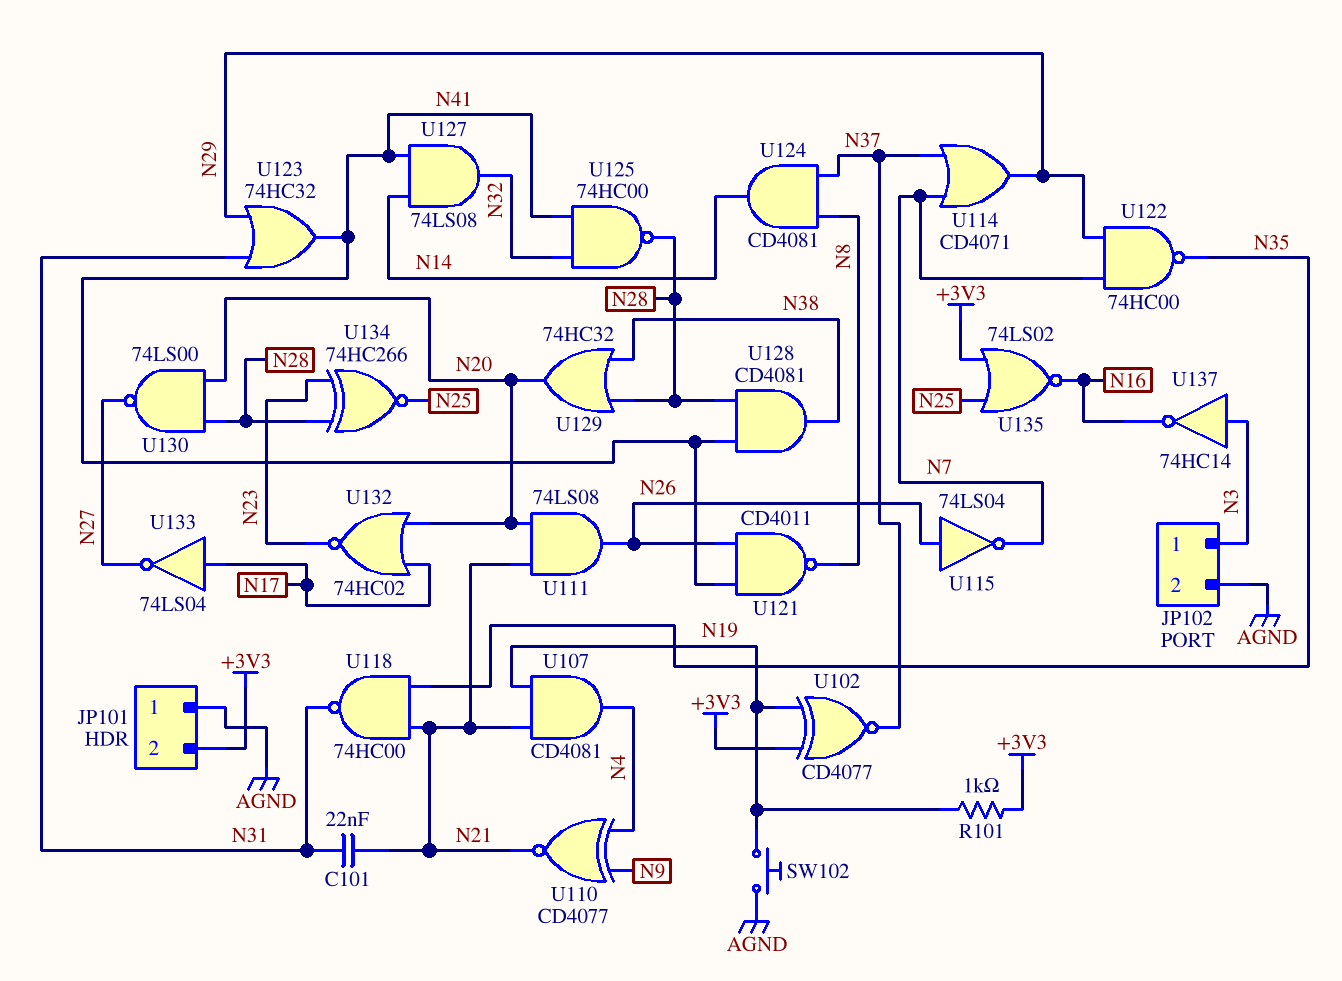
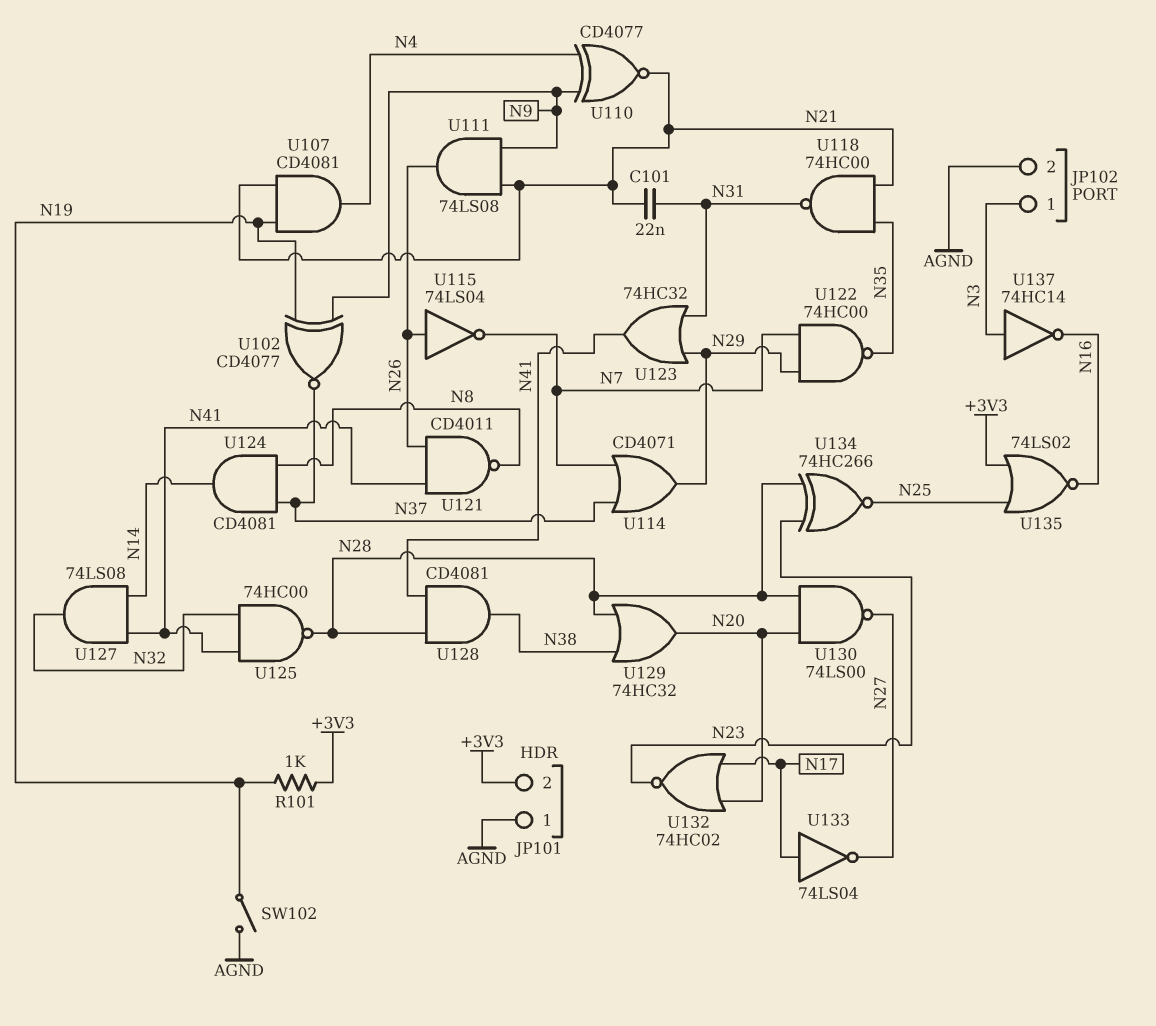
SW102: button (AGND, N19) -> switch (AGND, N19)
U102: XNOR CD4077 (in +3V3, in N19, out N37) -> XNOR CD4077 (in N9, in N19, out N37)
U111: AND 74LS08 (in N20, in N21, out N26) -> AND 74LS08 (in N9, in N21, out N26)

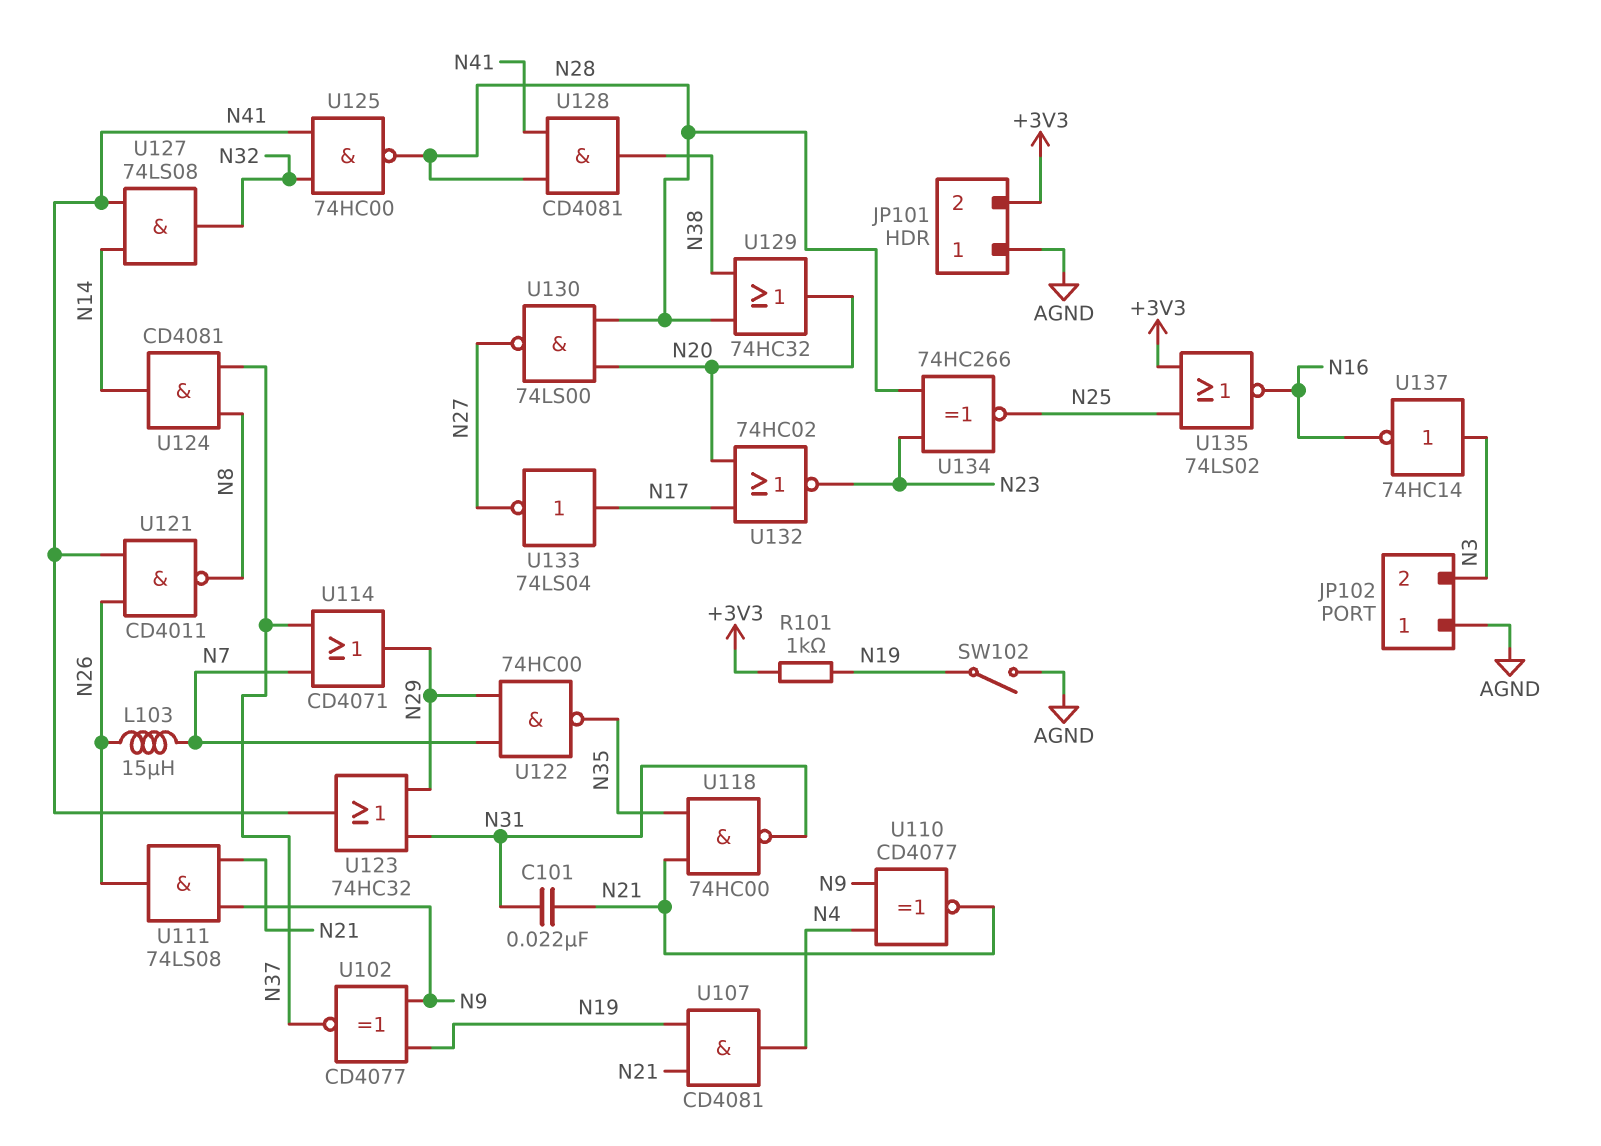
JP102 pin 1: N3 -> AGND
JP102 pin 2: AGND -> N3
L103: none -> 15uH (N7, N26)
U115: NOT 74LS04 (in N26, out N7) -> none

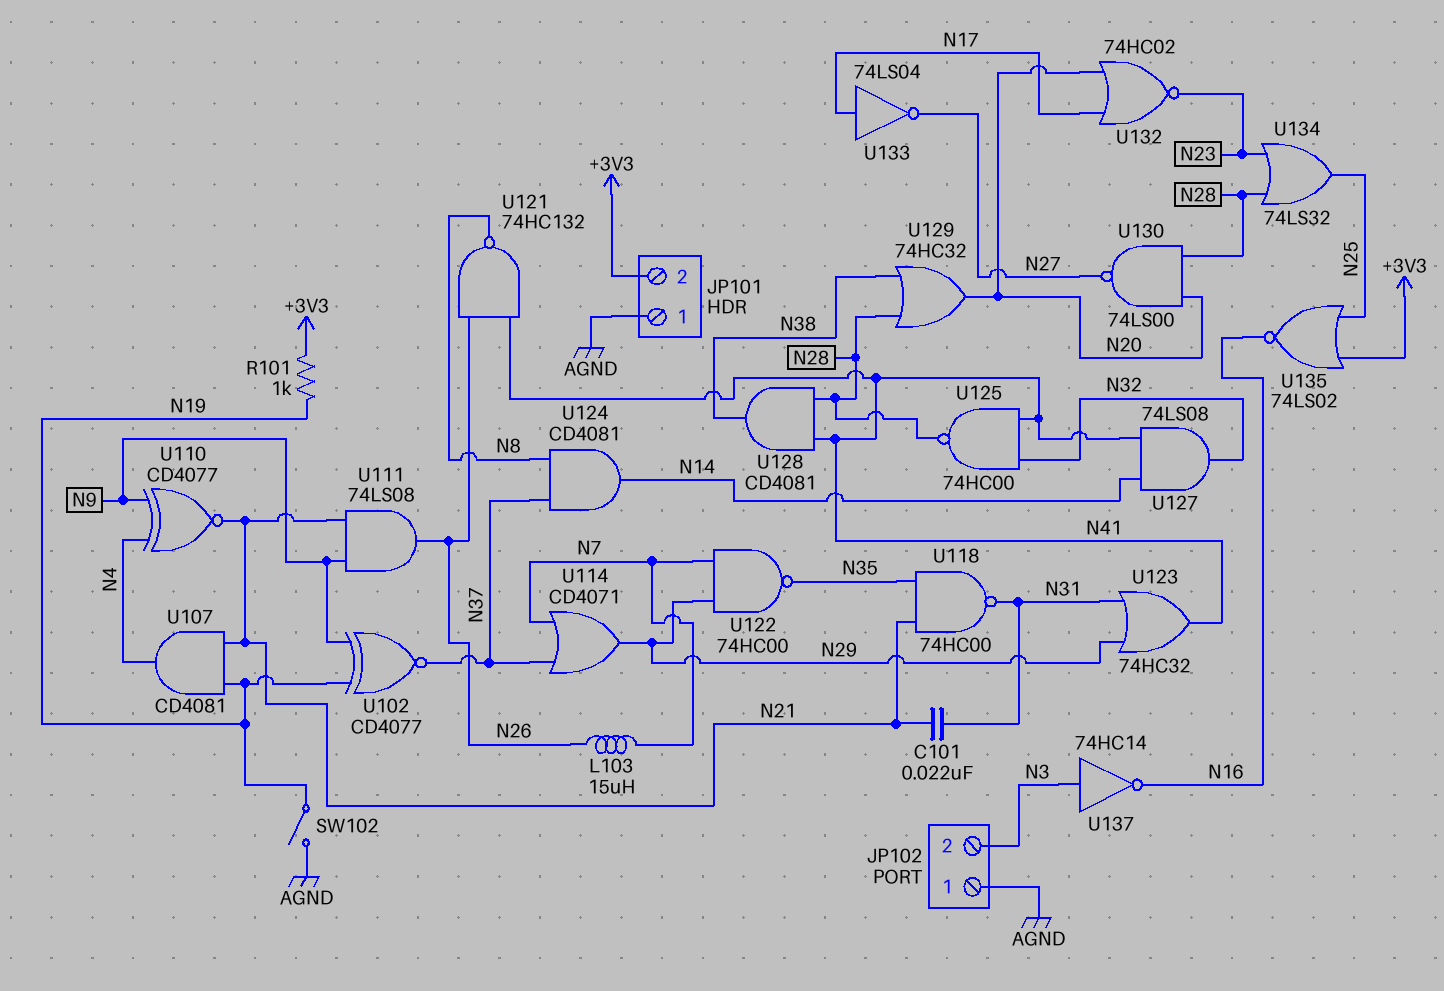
U121: NAND CD4011 (in N26, in N41, out N8) -> NAND 74HC132 (in N26, in N41, out N8)
U134: XNOR 74HC266 (in N23, in N28, out N25) -> OR 74LS32 (in N23, in N28, out N25)

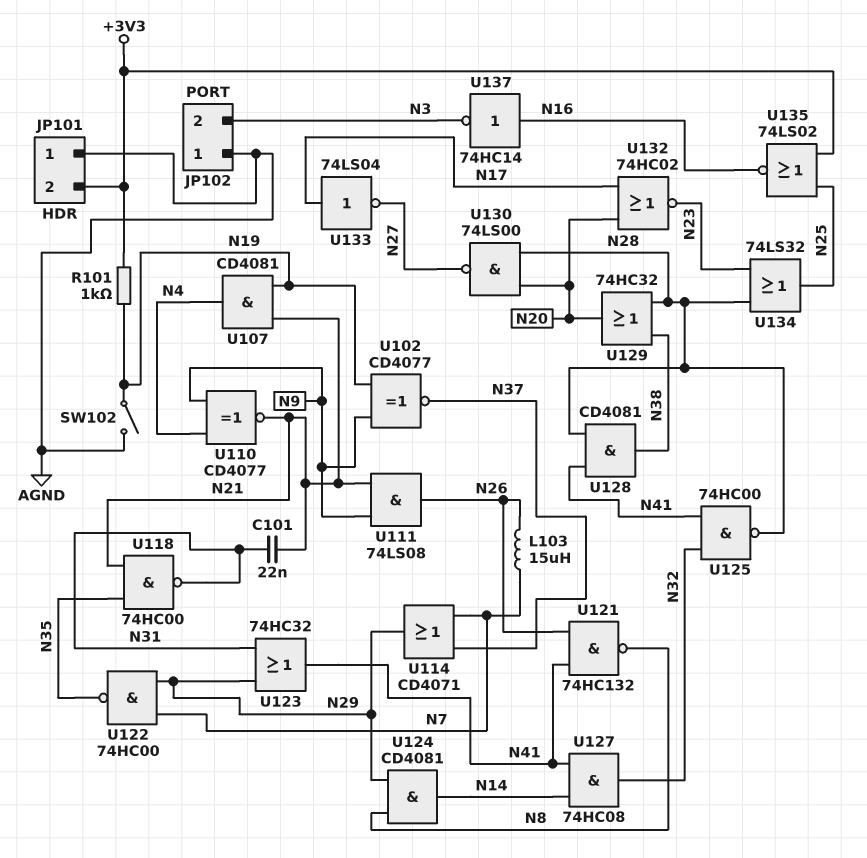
U124: AND CD4081 (in N8, in N37, out N14) -> AND CD4081 (in N8, in N29, out N14)
U127: AND 74LS08 (in N14, in N41, out N32) -> AND 74HC08 (in N14, in N41, out N32)
U137: NOT 74HC14 (in N3, out N16) -> NOT 74HC14 (in N16, out N3)

